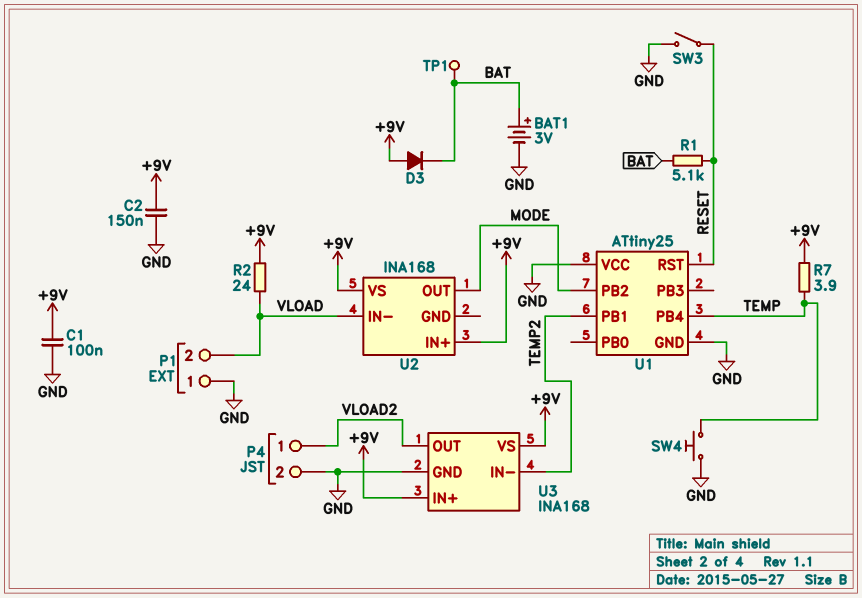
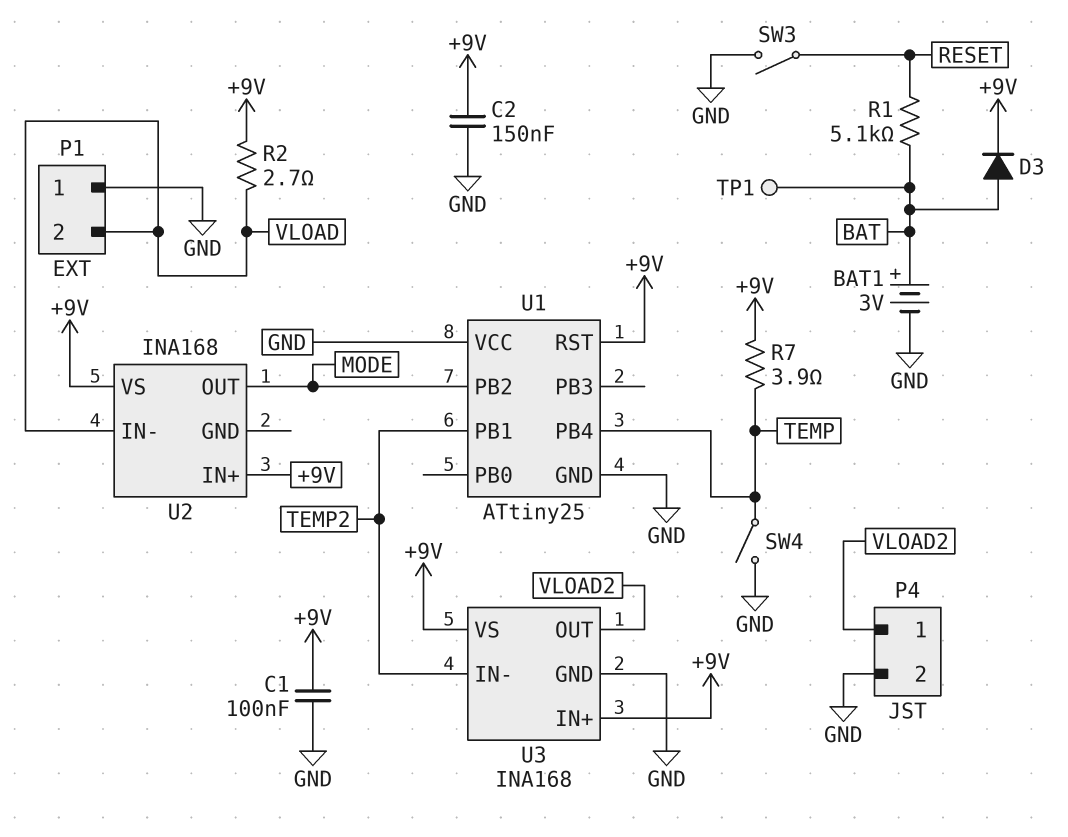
D3: diode (A +9V, K BAT) -> diode (A BAT, K +9V)
R2: 24 (+9V, VLOAD) -> 2.7 (+9V, VLOAD)
SW4: button (GND, TEMP) -> switch (GND, TEMP)
U1 pin RST: RESET -> +9V

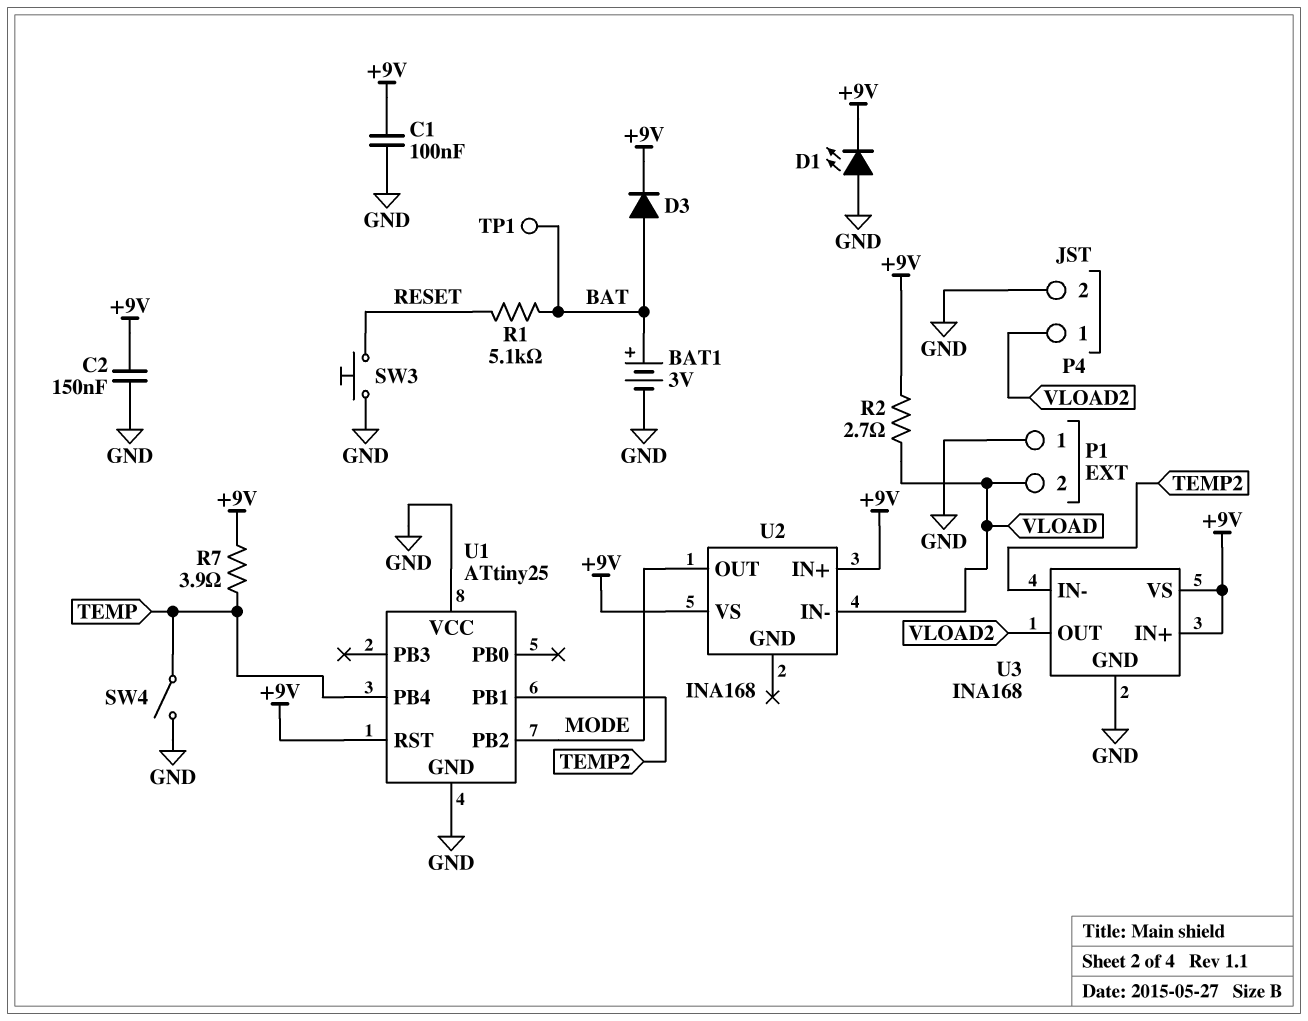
D1: none -> LED (A GND, K +9V)
SW3: switch (GND, RESET) -> button (GND, RESET)

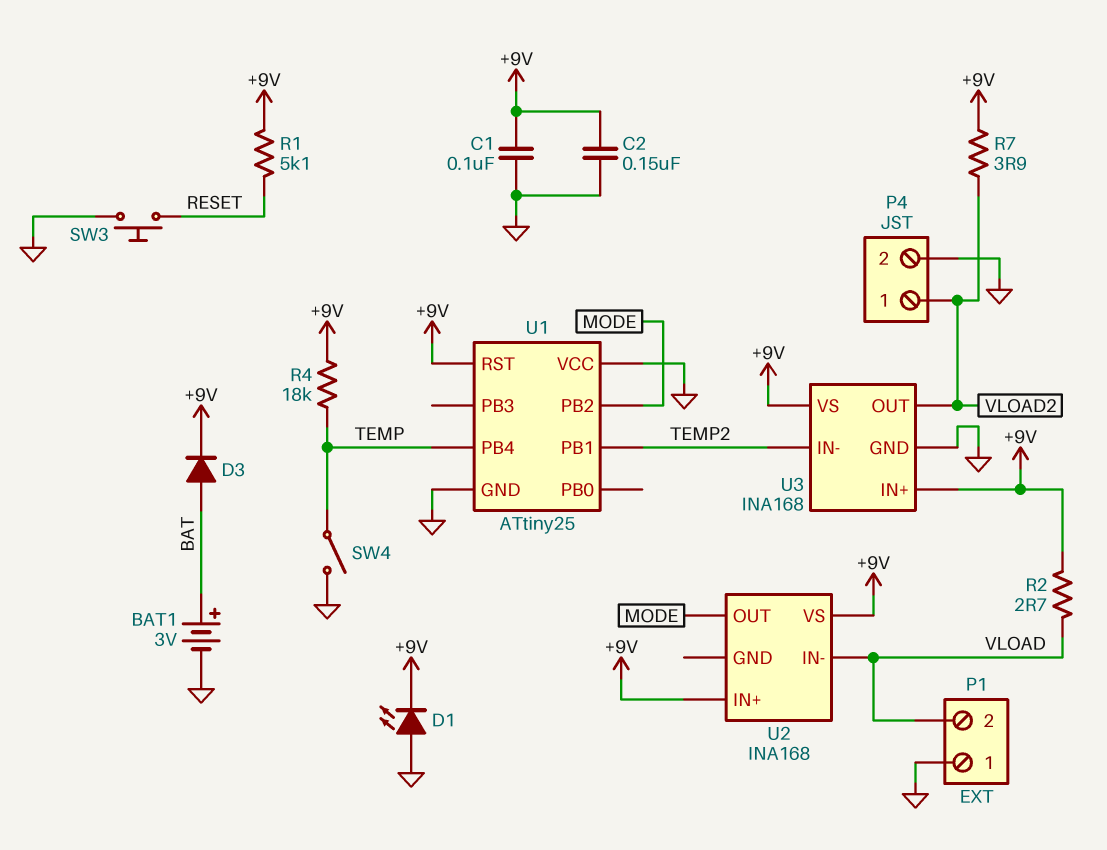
R1: 5.1k (BAT, RESET) -> 5.1k (+9V, RESET)
R4: none -> 18k (+9V, TEMP)
R7: 3.9 (+9V, TEMP) -> 3.9 (+9V, VLOAD2)
TP1: test point (BAT) -> none

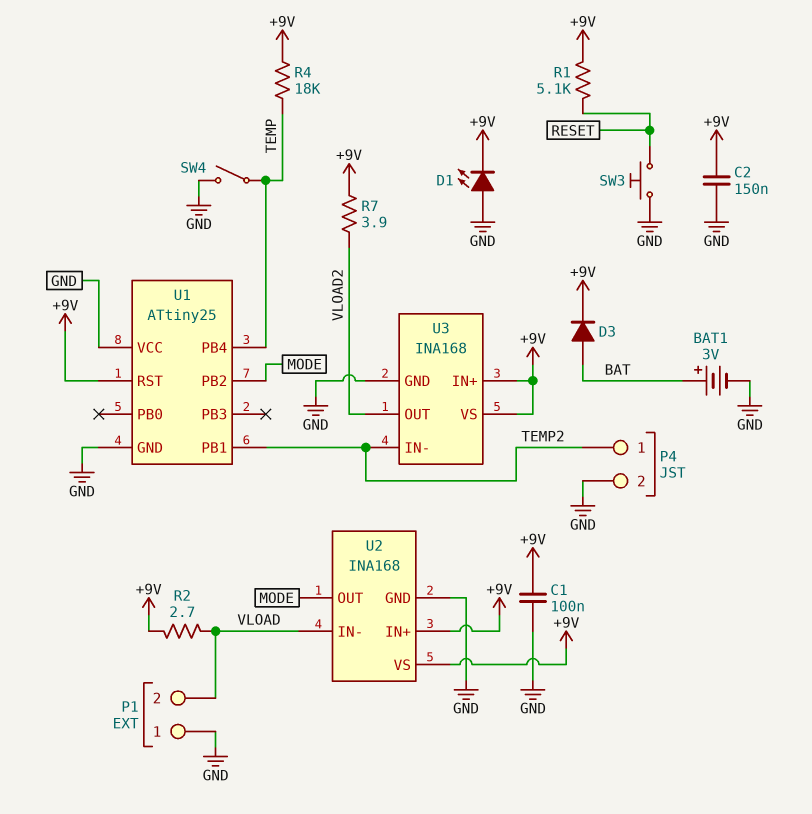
P4 pin 1: VLOAD2 -> TEMP2
U2 pin GND: none -> GND

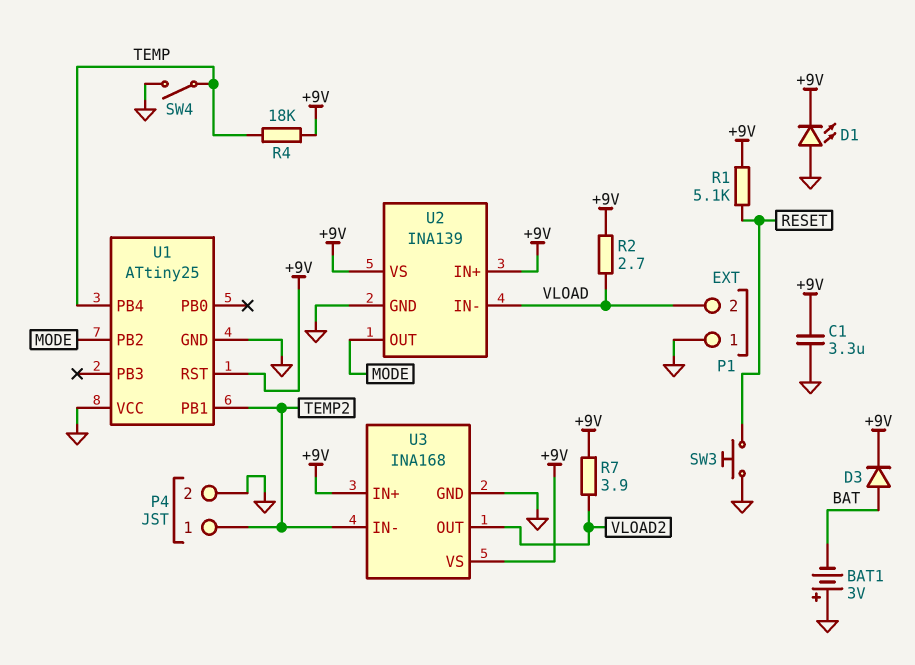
BAT1: 3V (plus BAT, minus GND) -> 3V (plus GND, minus BAT)
C1: 100nF (+9V, GND) -> 3.3uF (+9V, GND)
C2: 150nF (+9V, GND) -> none
U2: INA168 -> INA139

